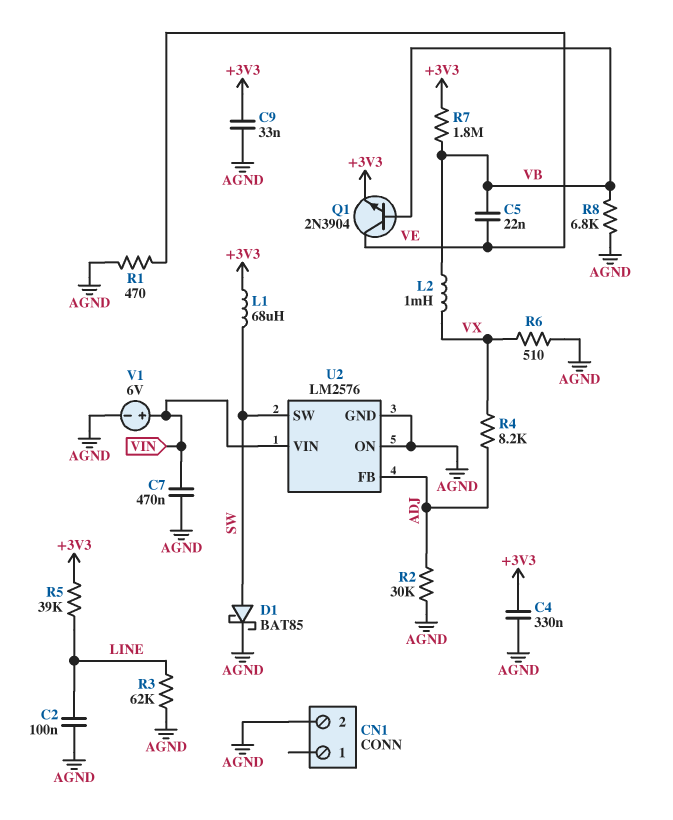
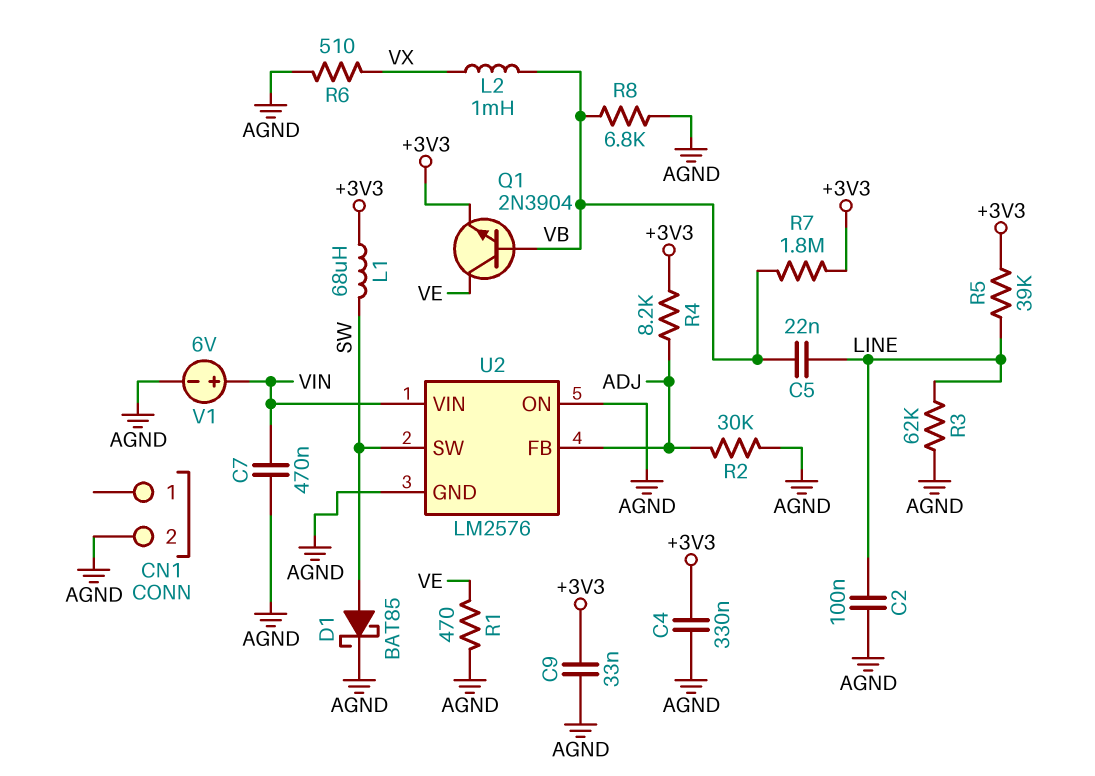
C5: 22nF (VB, VE) -> 22nF (LINE, VB)
R4: 8.2k (ADJ, VX) -> 8.2k (+3V3, ADJ)

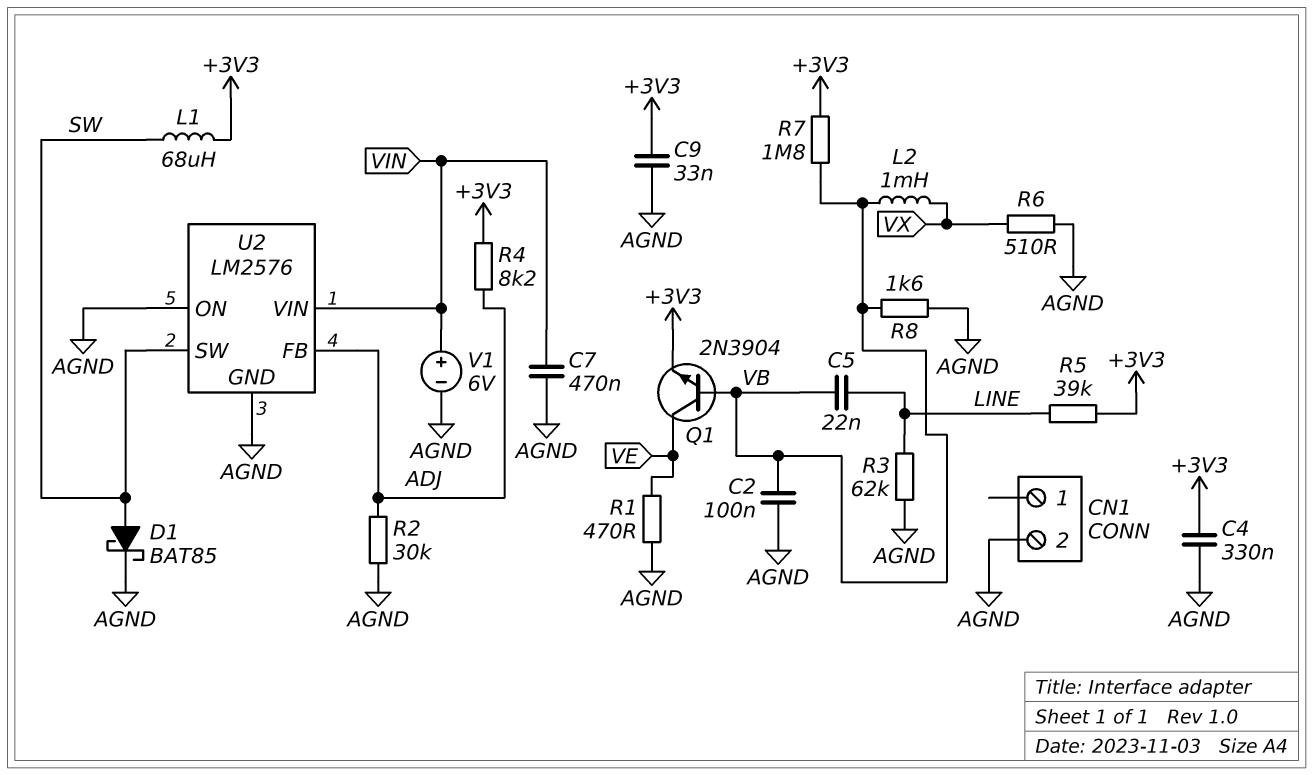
C2: 100nF (AGND, LINE) -> 100nF (AGND, VB)
R8: 6.8k (AGND, VB) -> 1.6k (AGND, VB)

